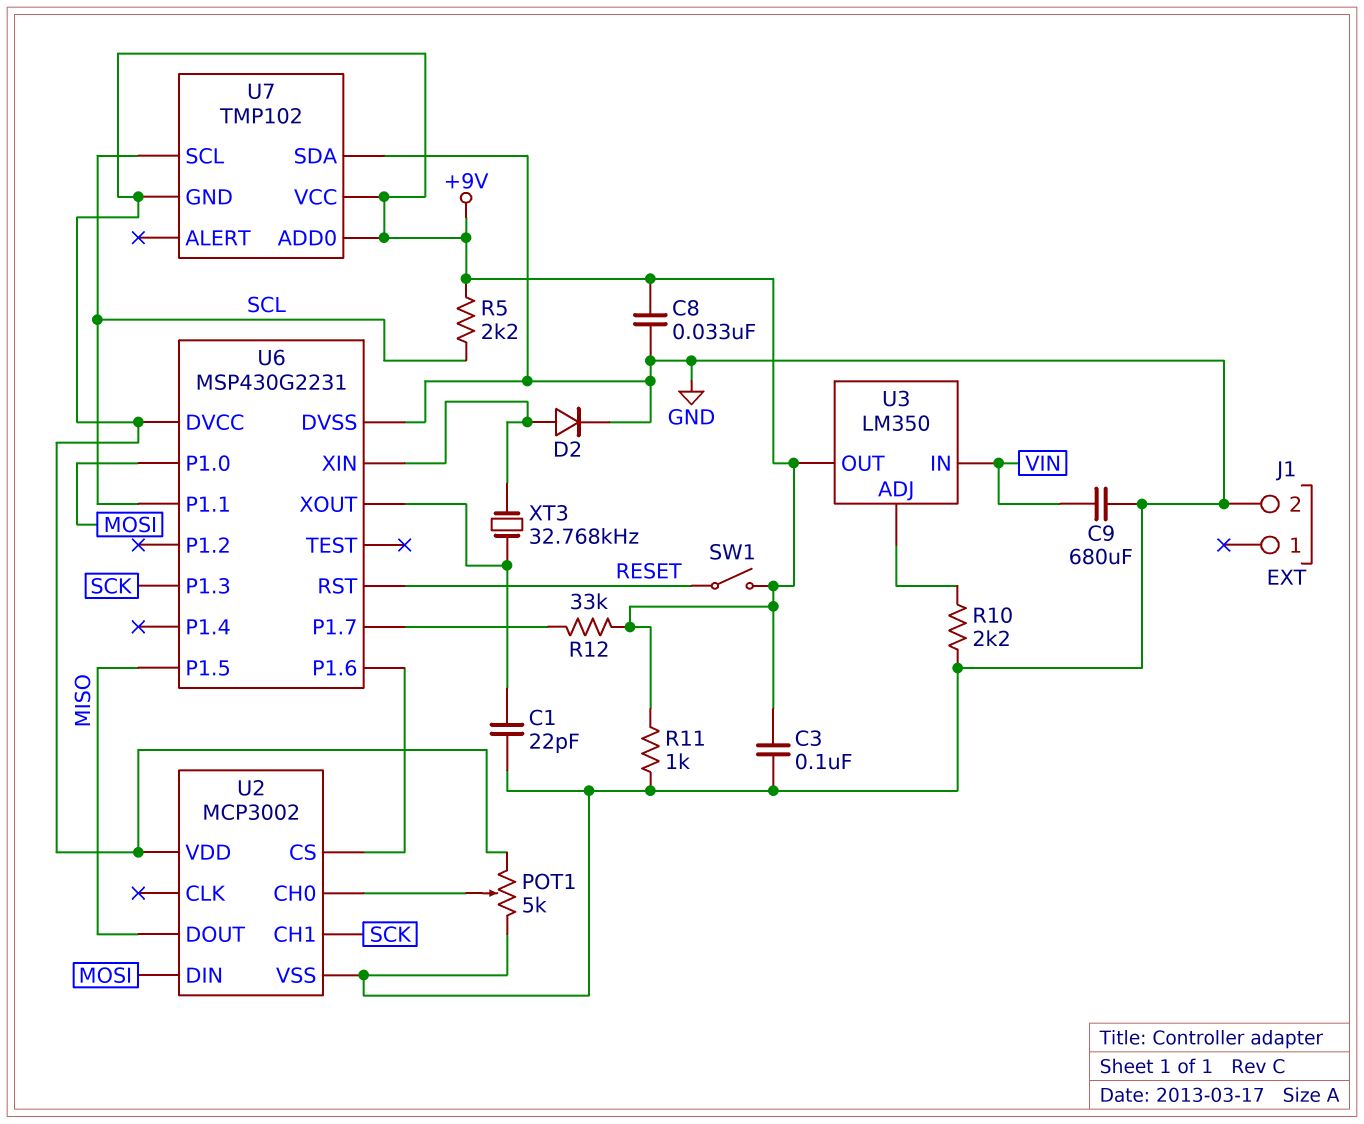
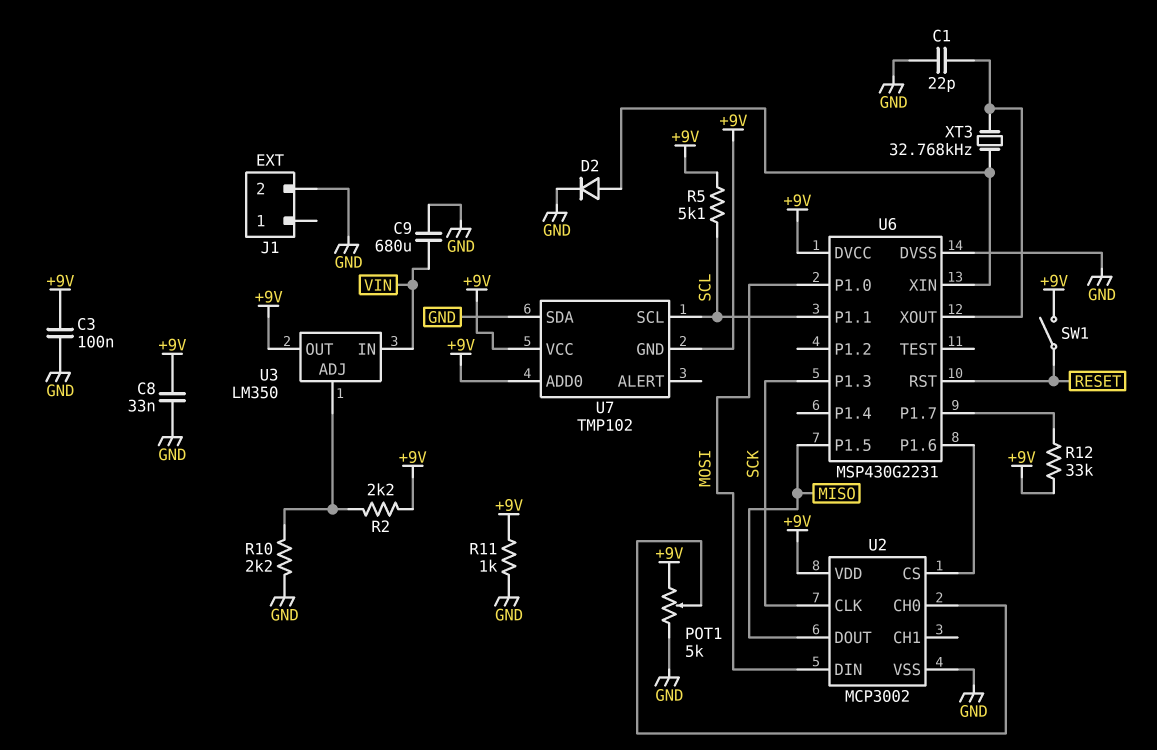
R2: none -> 2.2k (+9V, U3/ADJ)
R5: 2.2k (+9V, SCL) -> 5.1k (+9V, SCL)
U2 pin CH1: SCK -> none
U2 pin CLK: none -> SCK

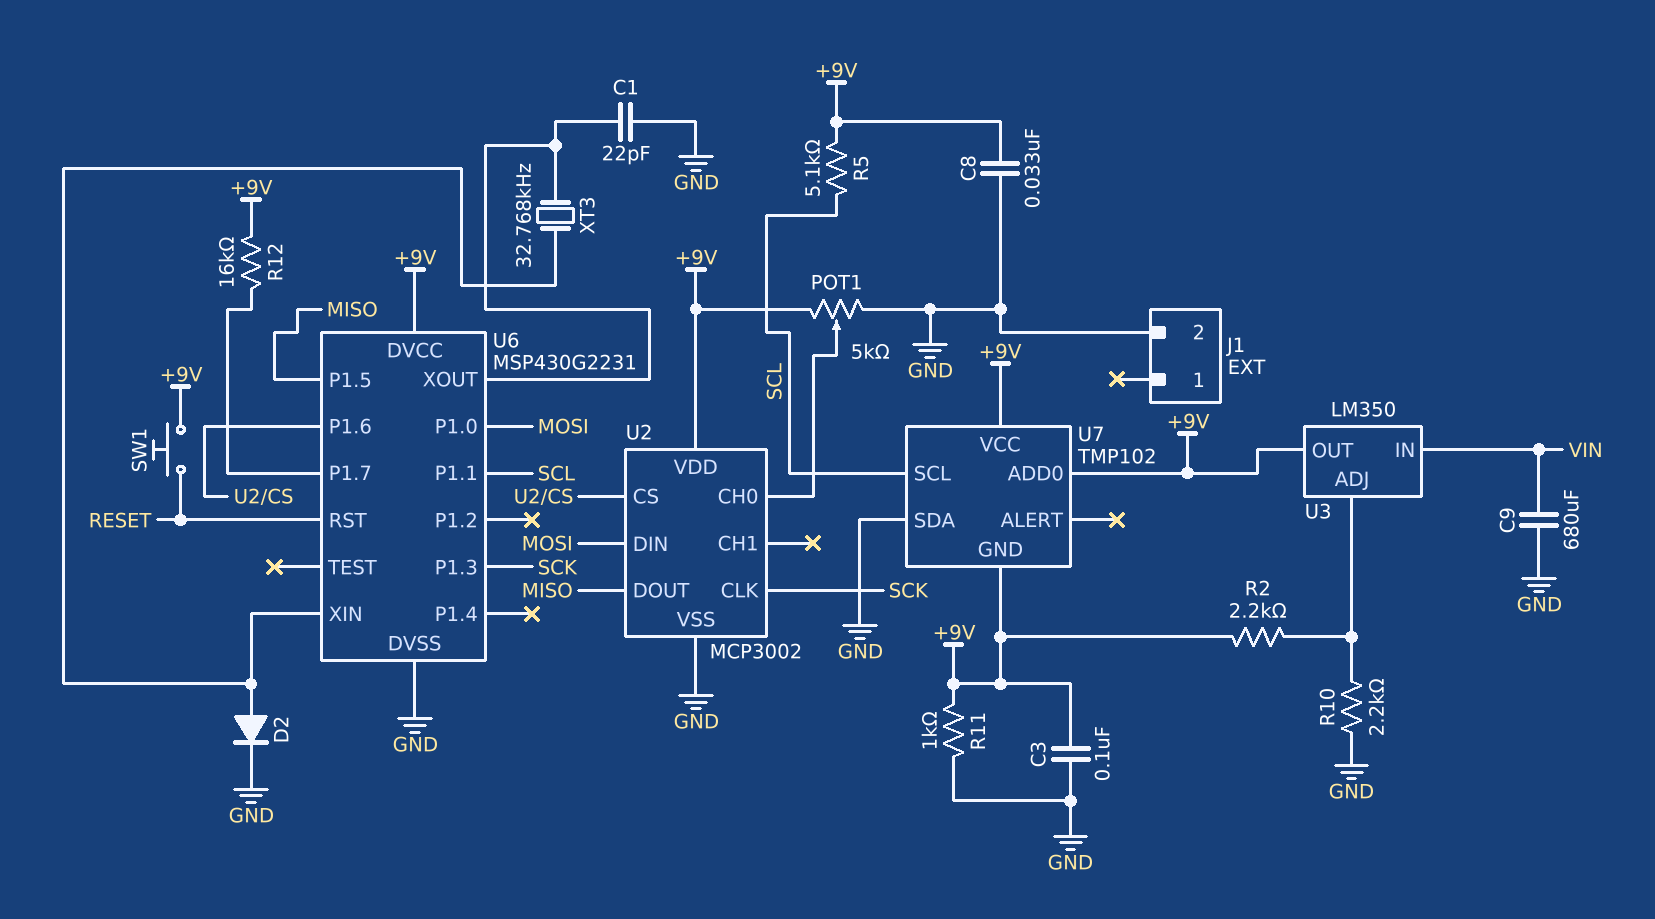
R12: 33k (+9V, U6/P1.7) -> 16k (+9V, U6/P1.7)
SW1: switch (+9V, RESET) -> button (+9V, RESET)

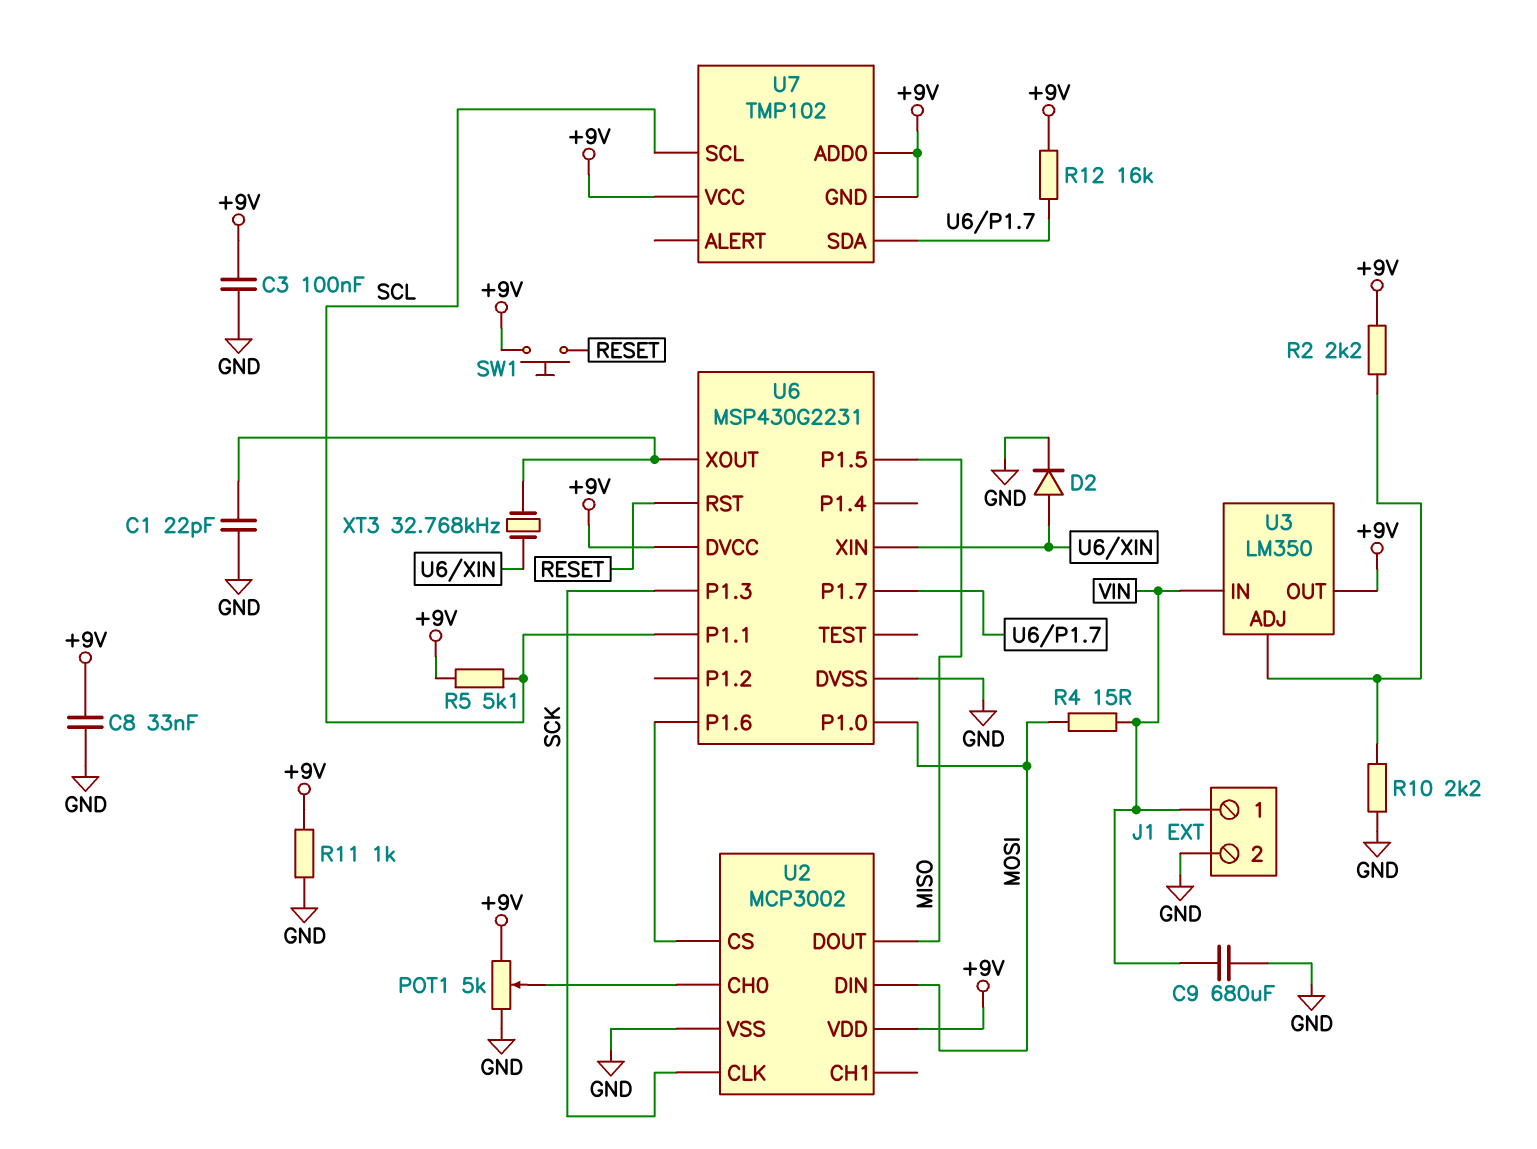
J1 pin 1: none -> VIN
R4: none -> 15 (MOSI, VIN)
U7 pin SDA: GND -> U6/P1.7

